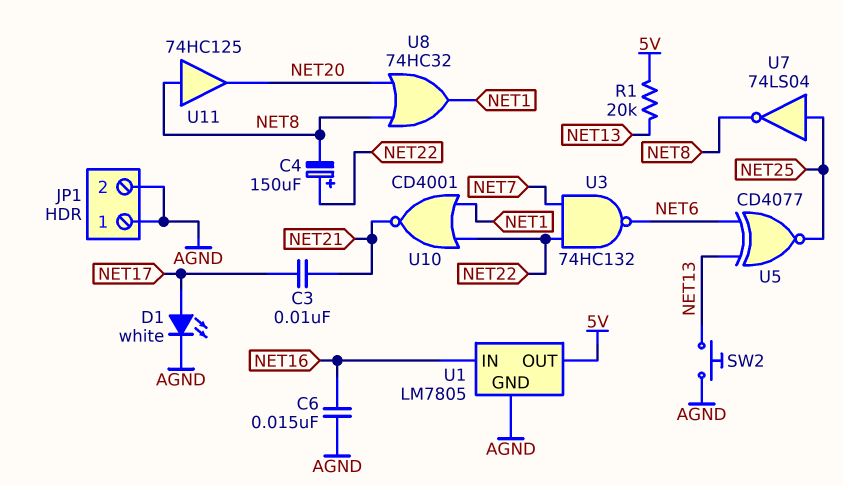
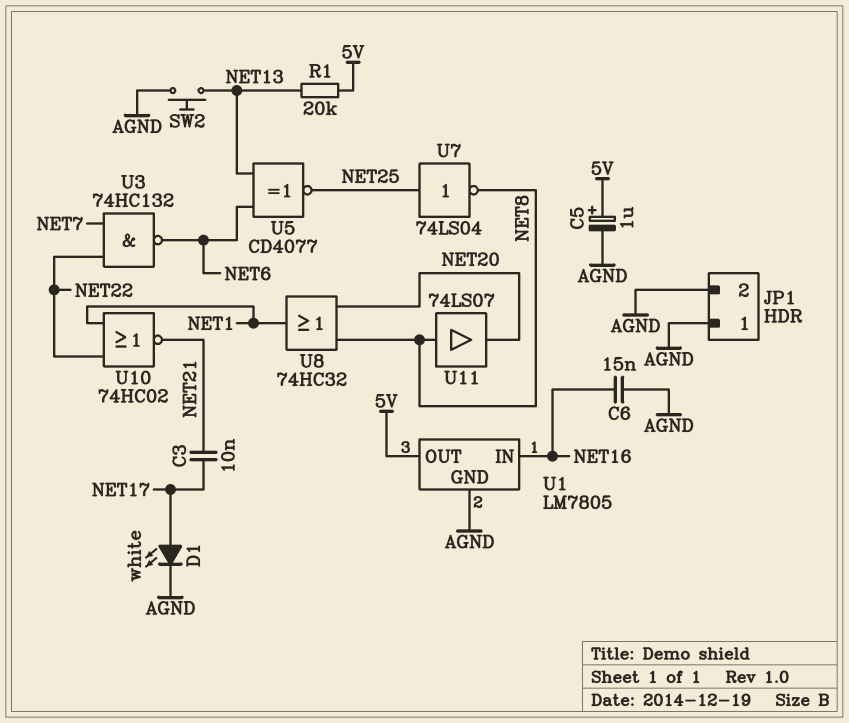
C4: 150uF (plus NET22, minus NET8) -> none
C5: none -> 1uF (plus 5V, minus AGND)
U10: NOR CD4001 (in NET1, in NET22, out NET21) -> NOR 74HC02 (in NET1, in NET22, out NET21)
U11: buffer 74HC125 (in NET8, out NET20) -> buffer 74LS07 (in NET8, out NET20)

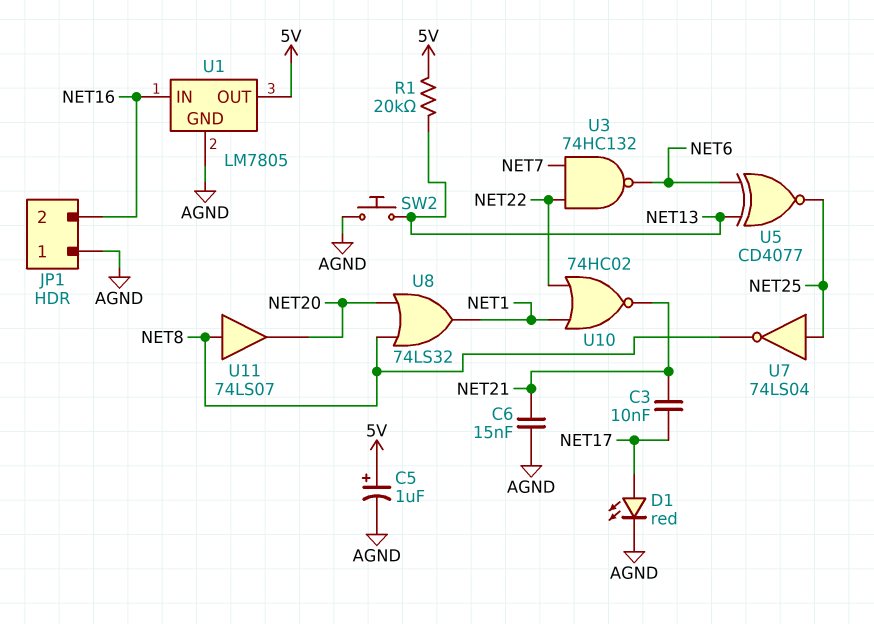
C6: 15nF (AGND, NET16) -> 15nF (AGND, NET21)
D1: LED white (A NET17, K AGND) -> LED red (A NET17, K AGND)
JP1 pin 2: AGND -> NET16
U8: OR 74HC32 (in NET8, in NET20, out NET1) -> OR 74LS32 (in NET8, in NET20, out NET1)

